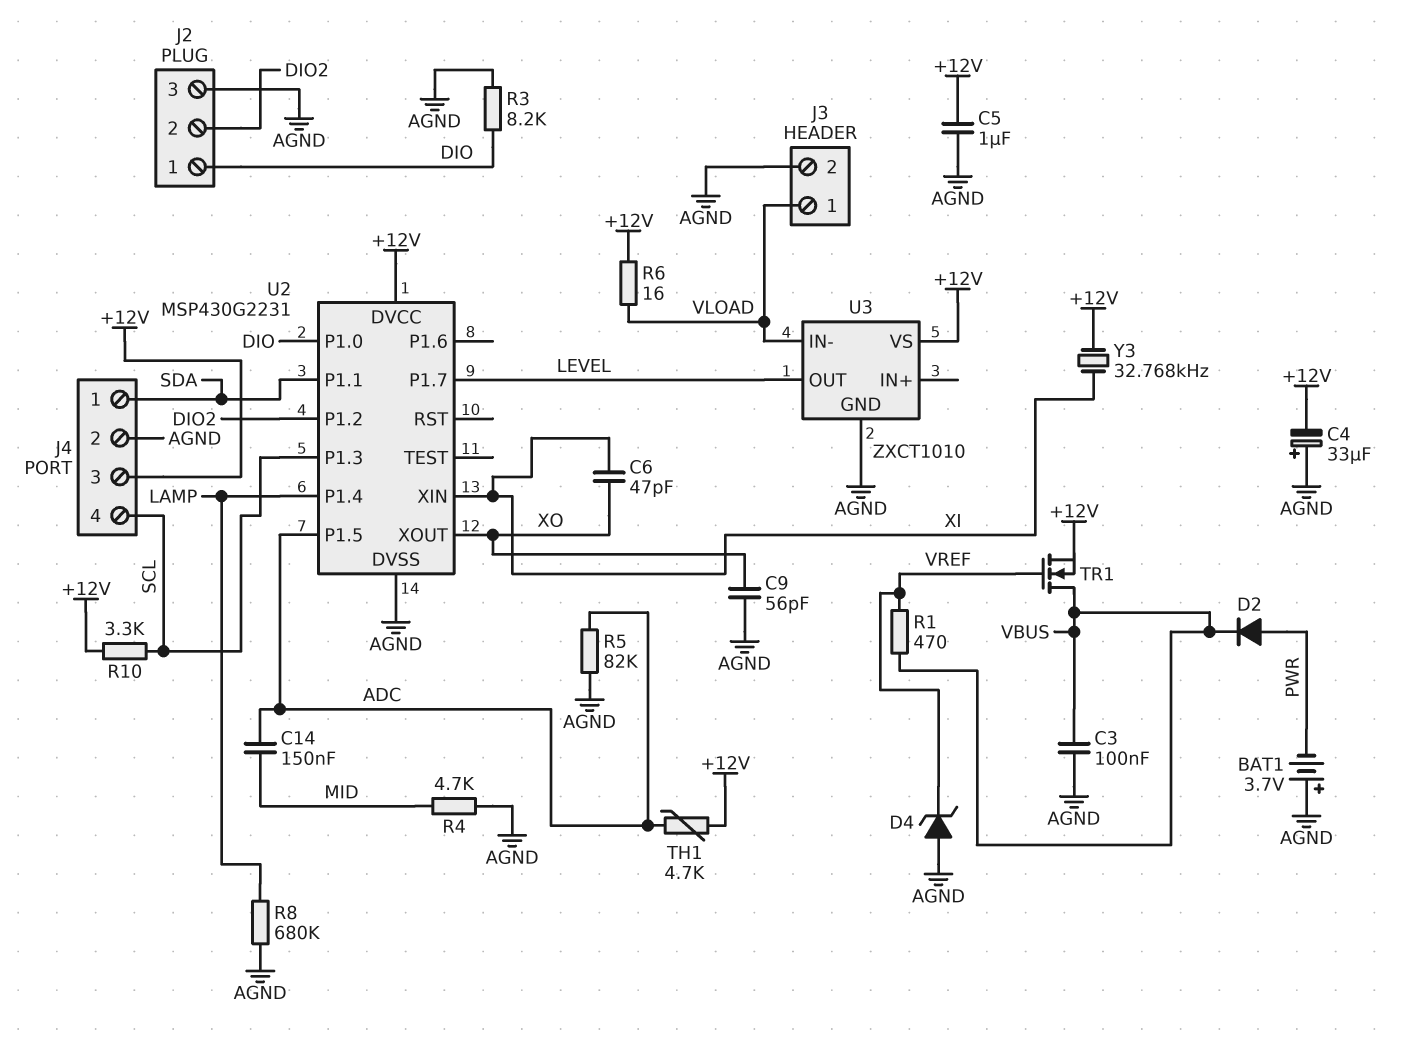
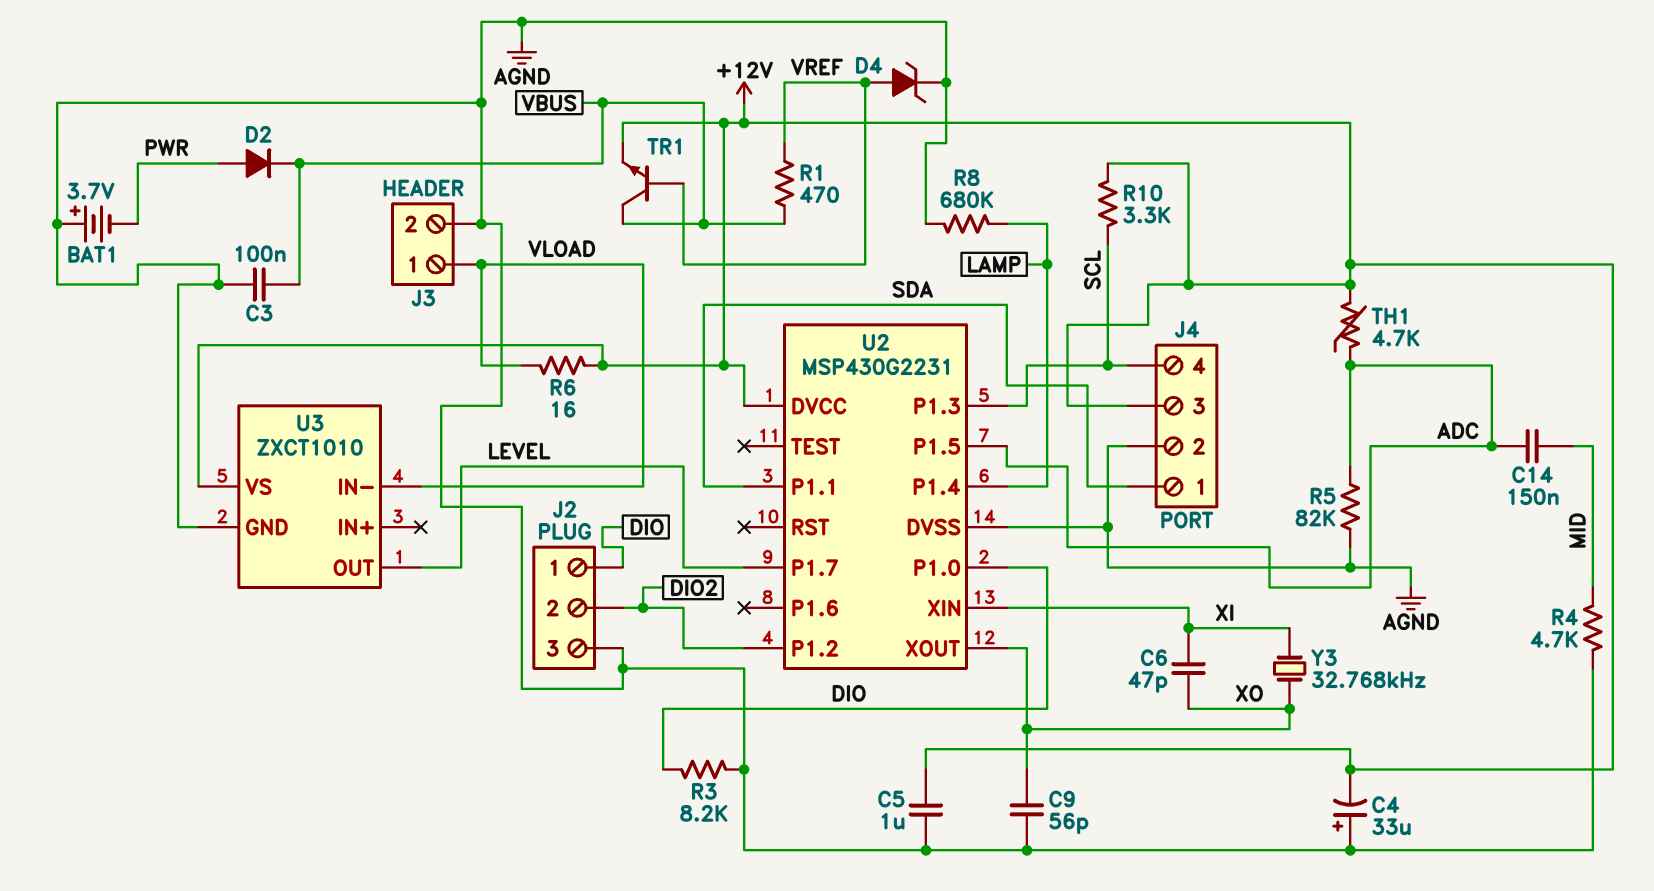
D4: zener (A AGND, K VREF) -> zener (A VREF, K AGND)
TR1: NMOS (G VREF, D VBUS, S +12V) -> NPN (B VREF, C VBUS, E +12V)
Y3: 32.768kHz (+12V, XI) -> 32.768kHz (XI, XO)

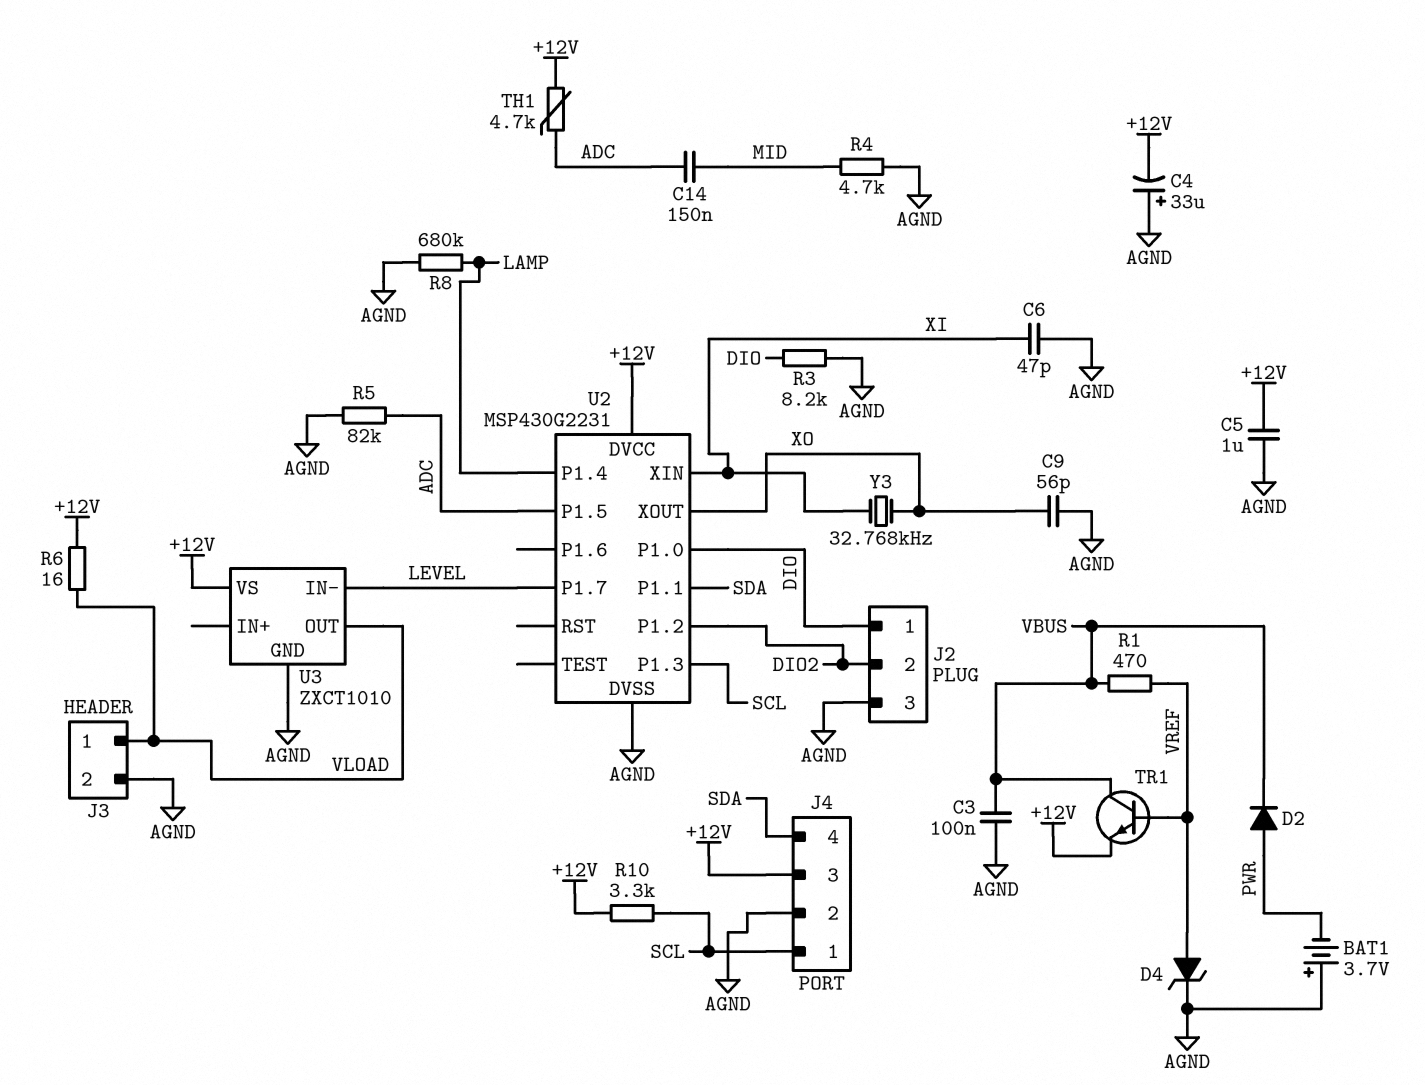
C6: 47pF (XI, XO) -> 47pF (AGND, XI)
J4 pin 1: SDA -> SCL
J4 pin 4: SCL -> SDA
U3 pin IN-: VLOAD -> LEVEL
U3 pin OUT: LEVEL -> VLOAD

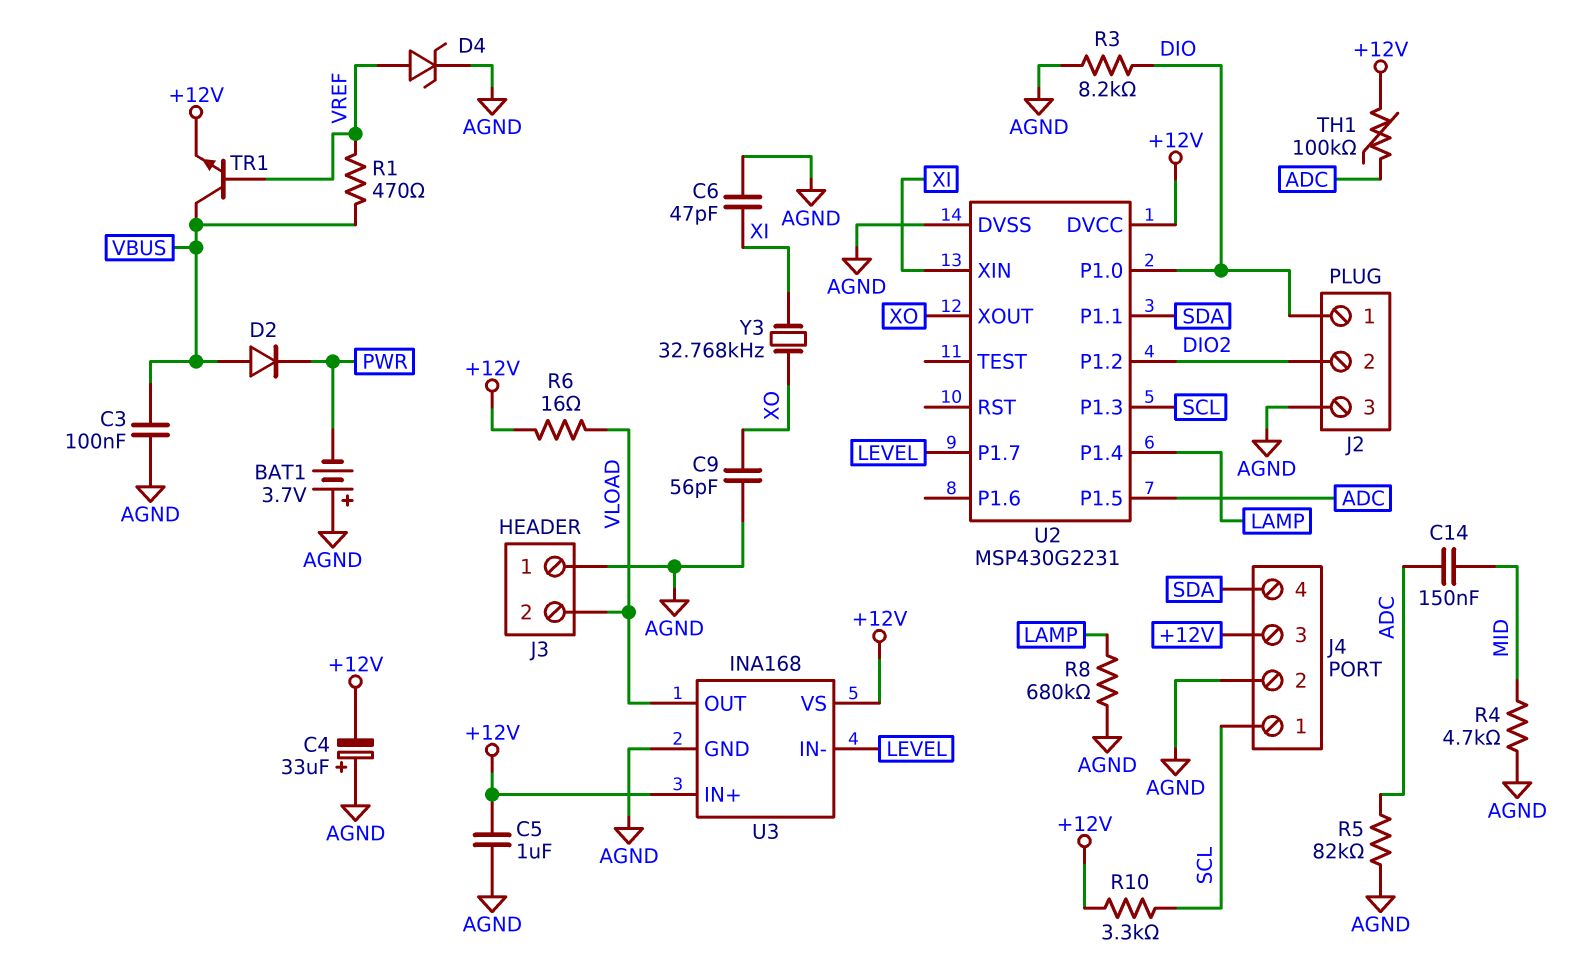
D2: diode (A PWR, K VBUS) -> diode (A VBUS, K PWR)
J3 pin 1: VLOAD -> AGND
J3 pin 2: AGND -> VLOAD
TH1: 4.7k (+12V, ADC) -> 100k (+12V, ADC)
U3: ZXCT1010 -> INA168
U3 pin IN+: none -> +12V

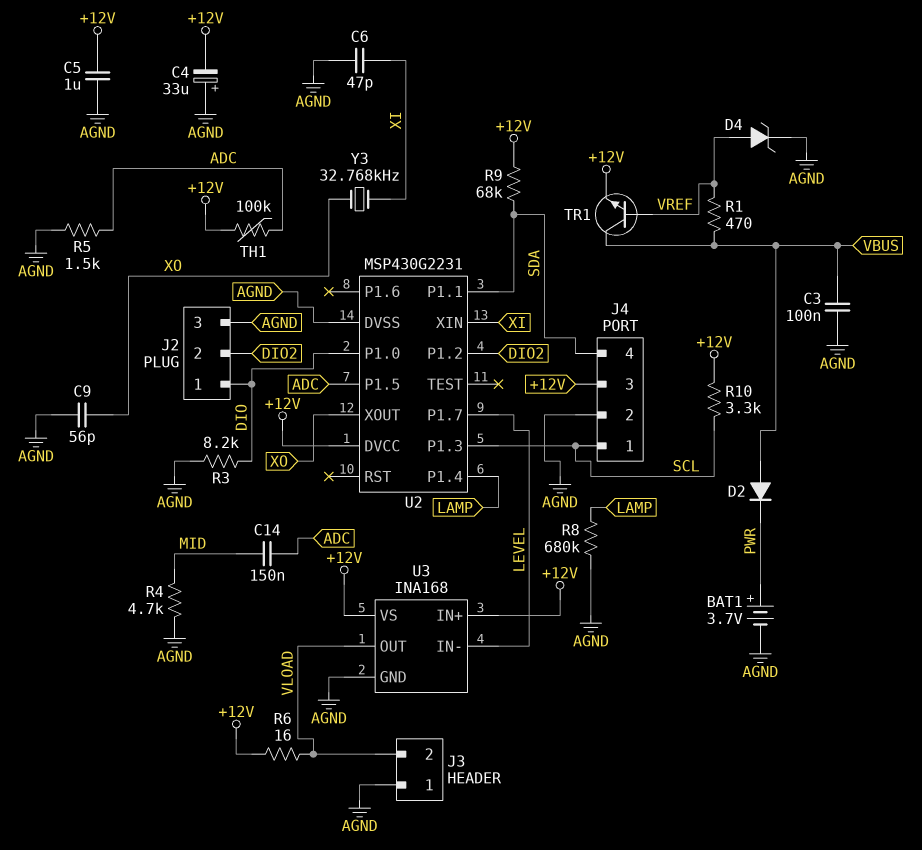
BAT1: 3.7V (plus AGND, minus PWR) -> 3.7V (plus PWR, minus AGND)
R5: 82k (ADC, AGND) -> 1.5k (ADC, AGND)
R9: none -> 68k (+12V, SDA)

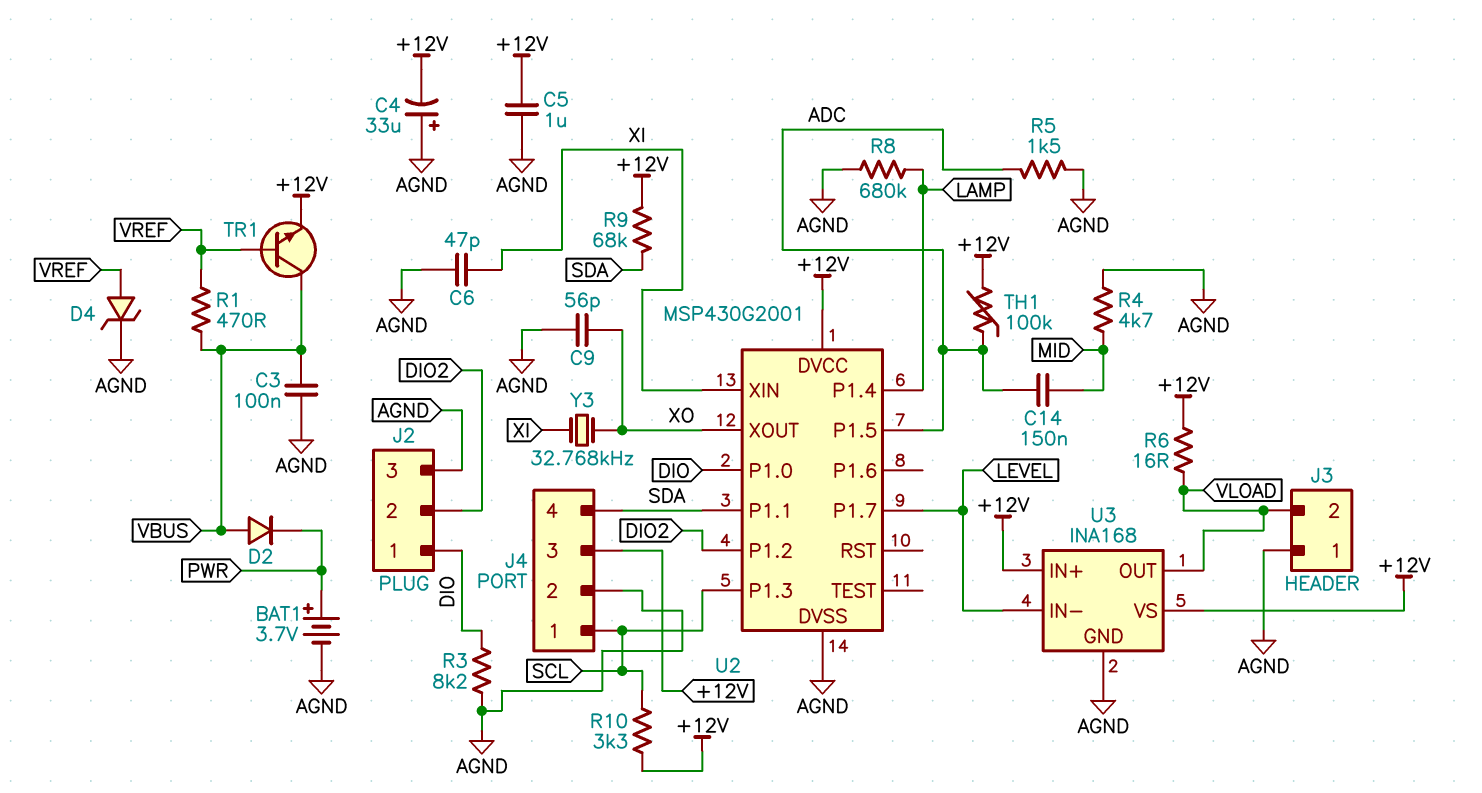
U2: MSP430G2231 -> MSP430G2001

